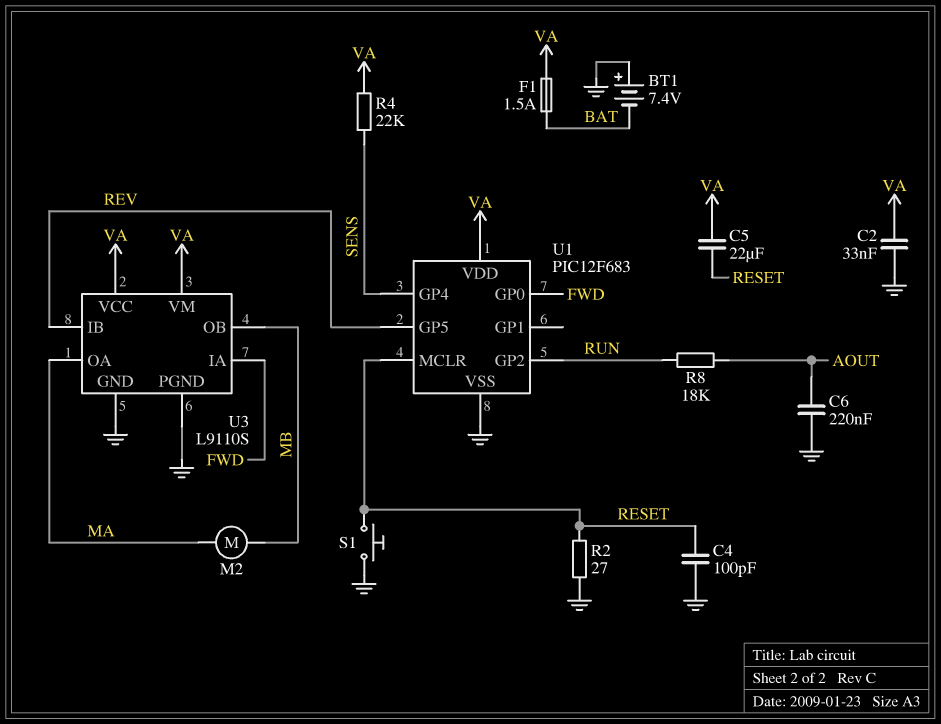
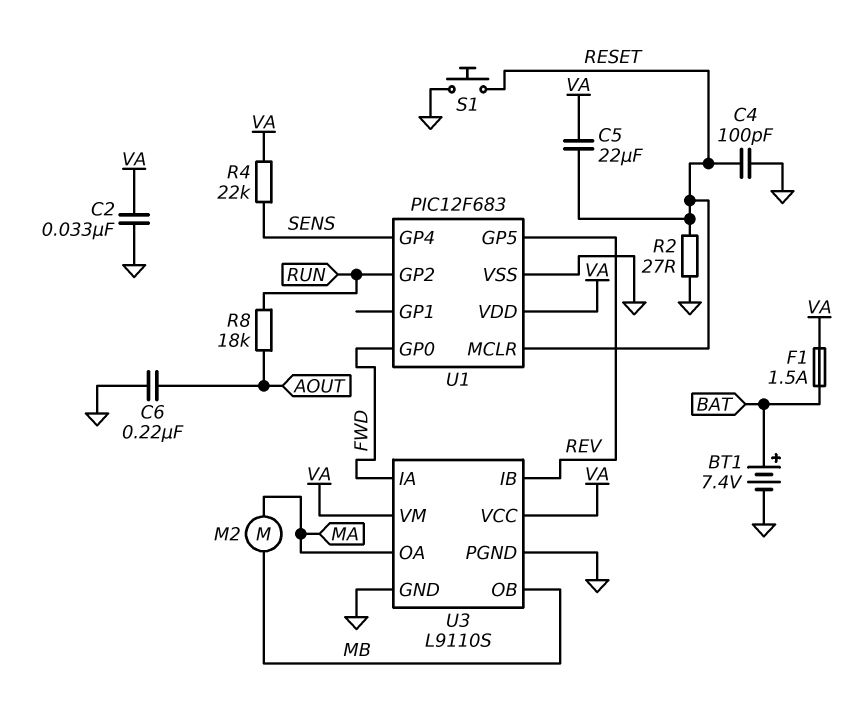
BT1: 7.4V (plus GND, minus BAT) -> 7.4V (plus BAT, minus GND)

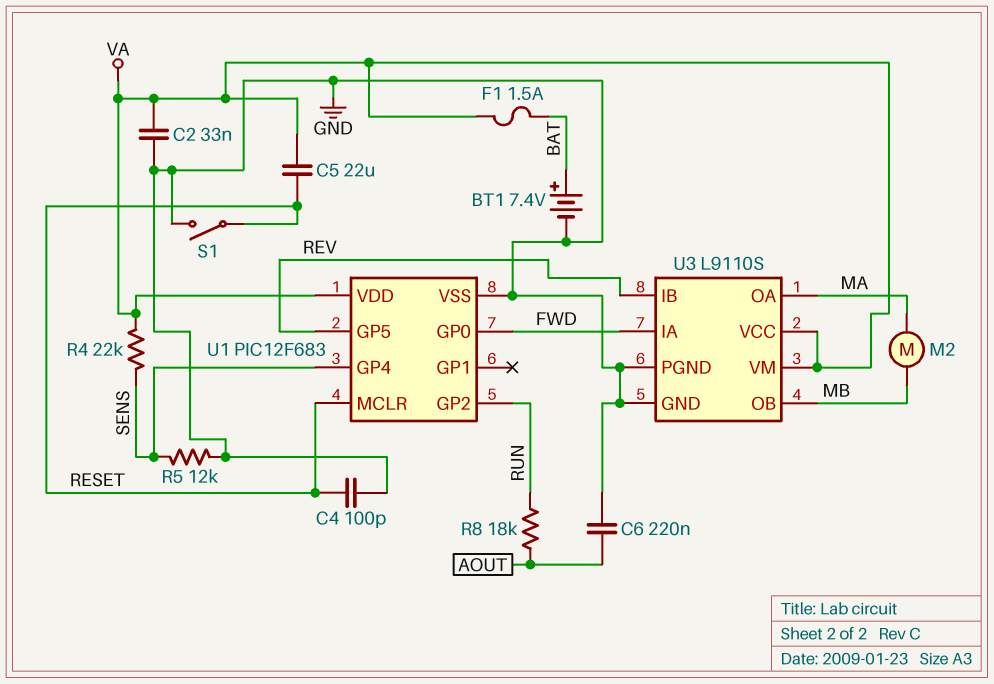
R2: 27 (GND, RESET) -> none
R5: none -> 12k (GND, SENS)
S1: button (GND, RESET) -> switch (GND, RESET)

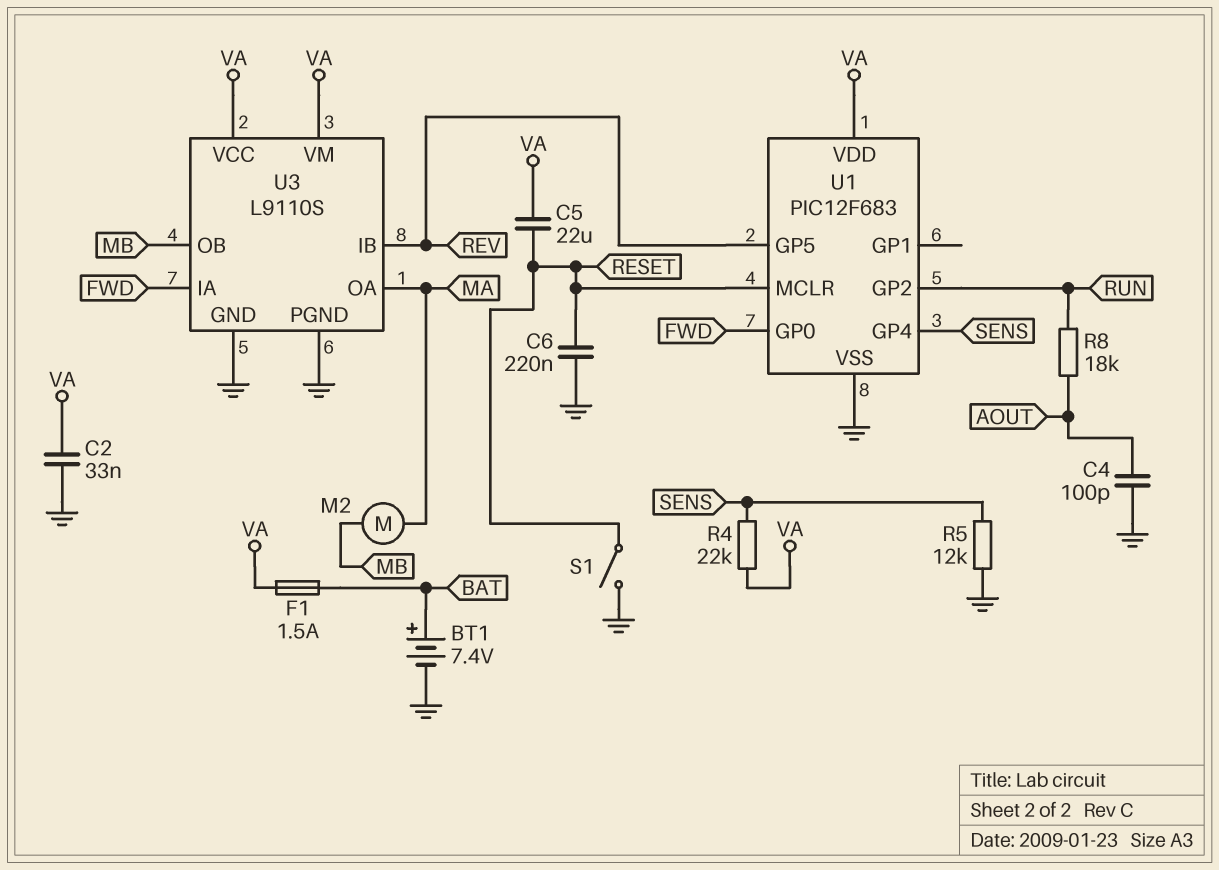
C4: 100pF (GND, RESET) -> 100pF (AOUT, GND)
C6: 220nF (AOUT, GND) -> 220nF (GND, RESET)

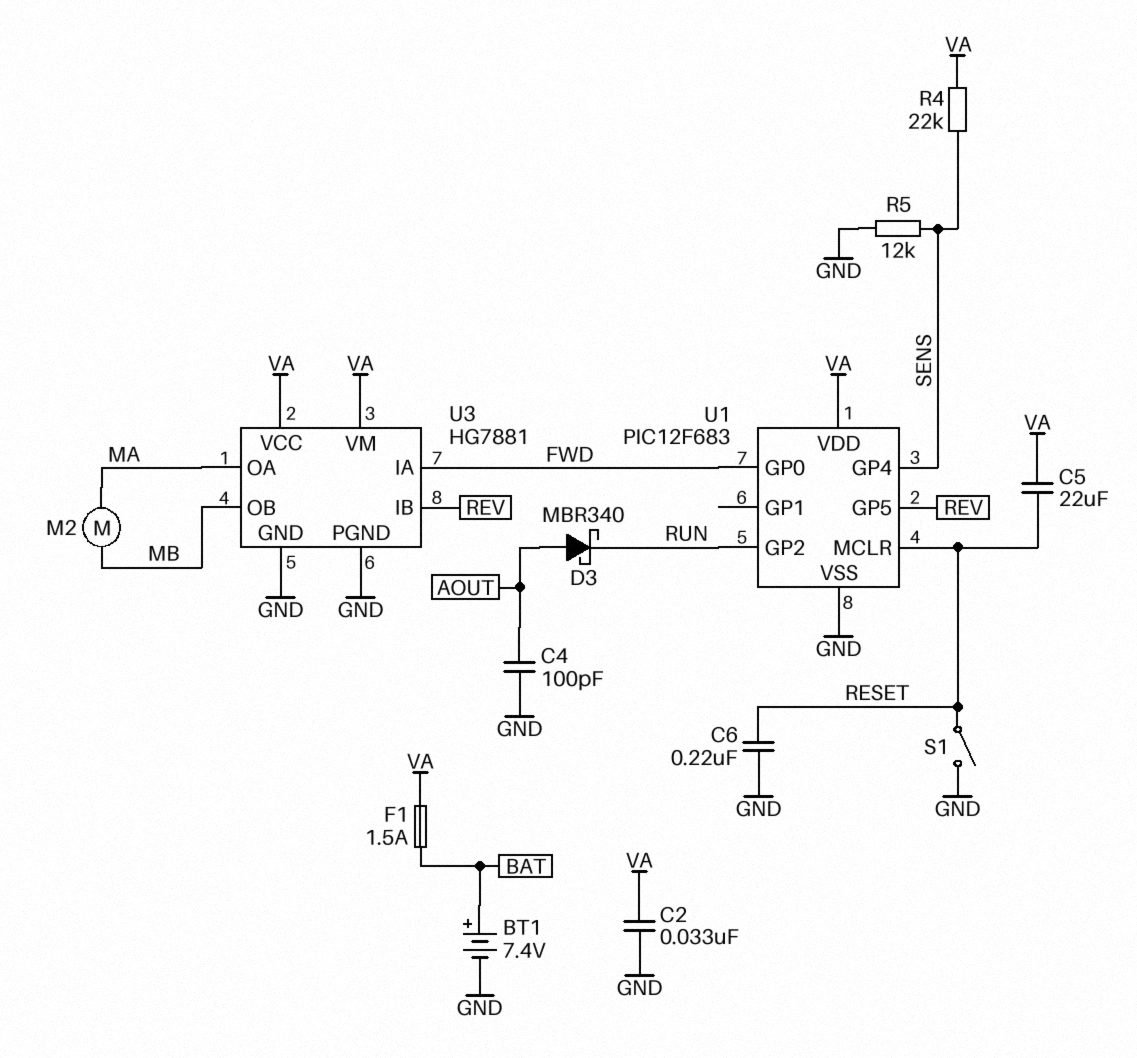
D3: none -> schottky MBR340 (A AOUT, K RUN)
R8: 18k (AOUT, RUN) -> none
U3: L9110S -> HG7881

